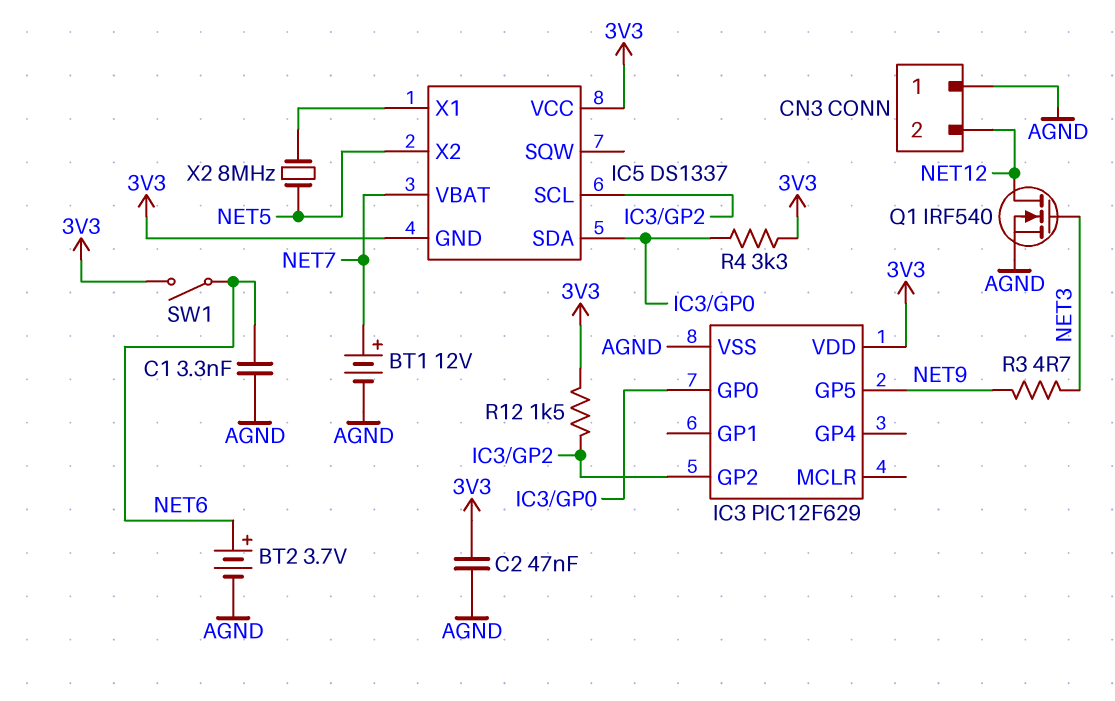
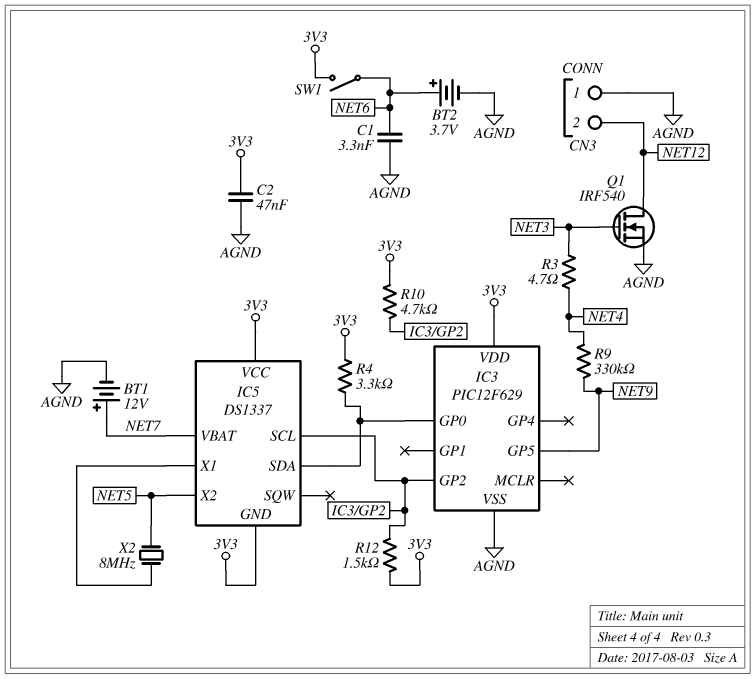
R3: 4.7 (NET3, NET9) -> 4.7 (NET3, NET4)
R9: none -> 330k (NET4, NET9)
R10: none -> 4.7k (3V3, IC3/GP2)

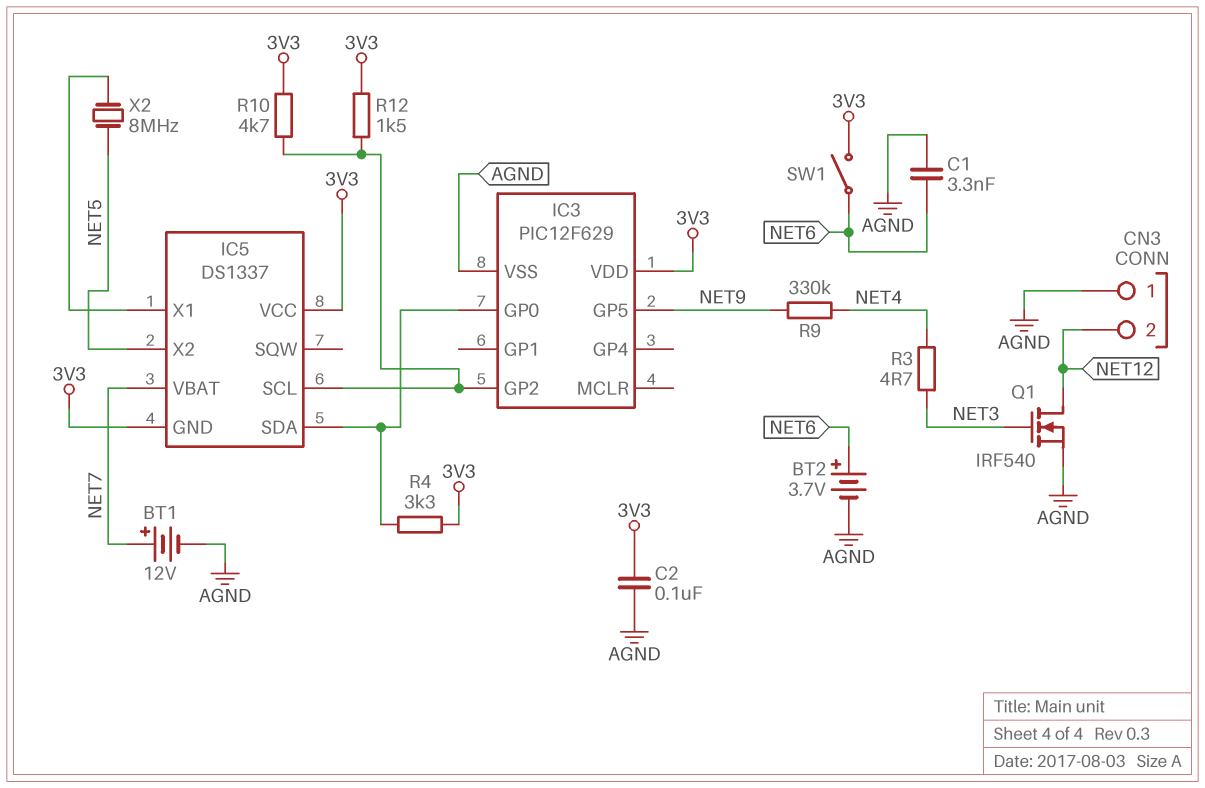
C2: 47nF (3V3, AGND) -> 100nF (3V3, AGND)

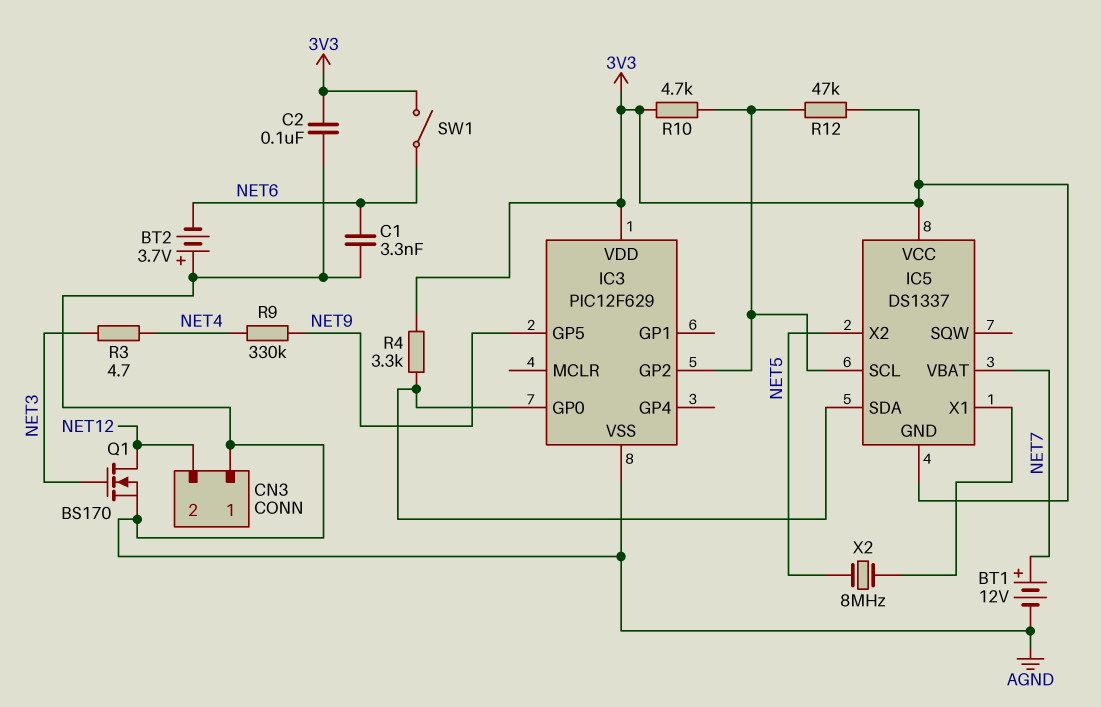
BT2: 3.7V (plus NET6, minus AGND) -> 3.7V (plus AGND, minus NET6)
Q1: NMOS IRF540 (G NET3, D NET12, S AGND) -> NMOS BS170 (G NET3, D NET12, S AGND)
R12: 1.5k (3V3, IC3/GP2) -> 47k (3V3, IC3/GP2)

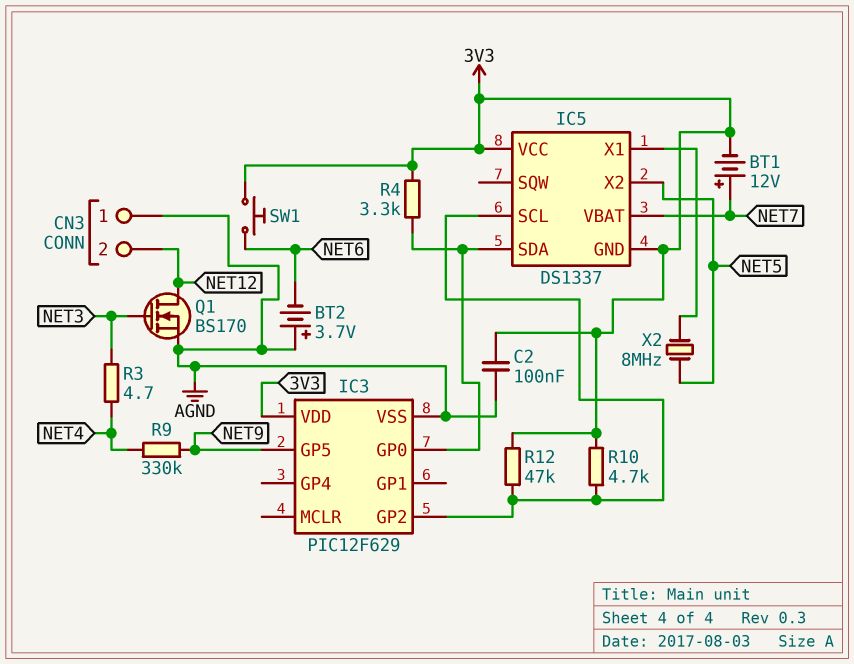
BT1: 12V (plus NET7, minus AGND) -> 12V (plus NET7, minus 3V3)
C1: 3.3nF (AGND, NET6) -> none
SW1: switch (3V3, NET6) -> button (3V3, NET6)

